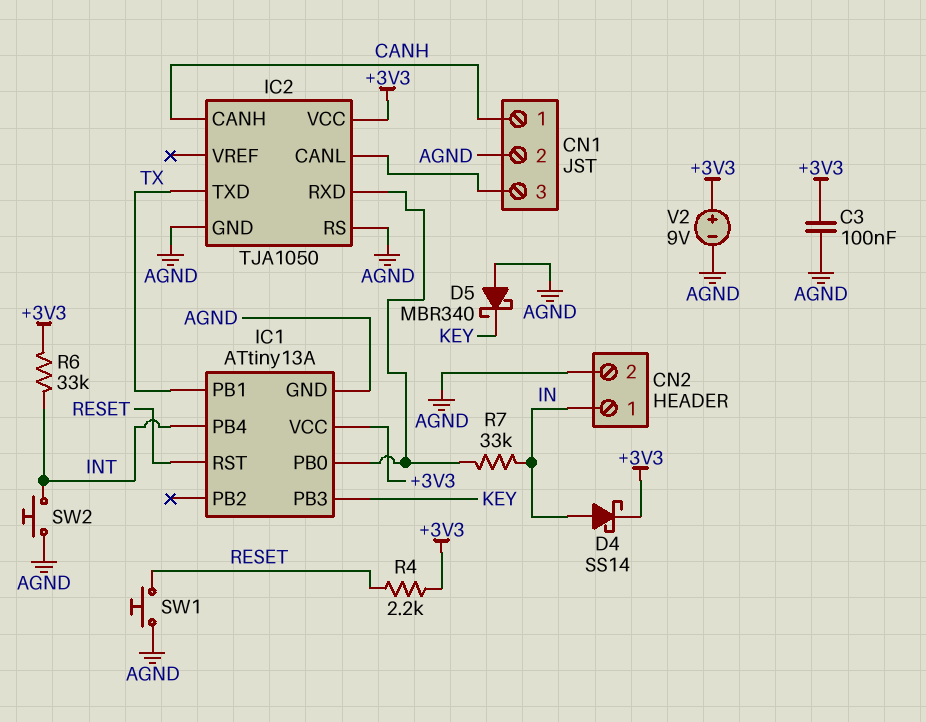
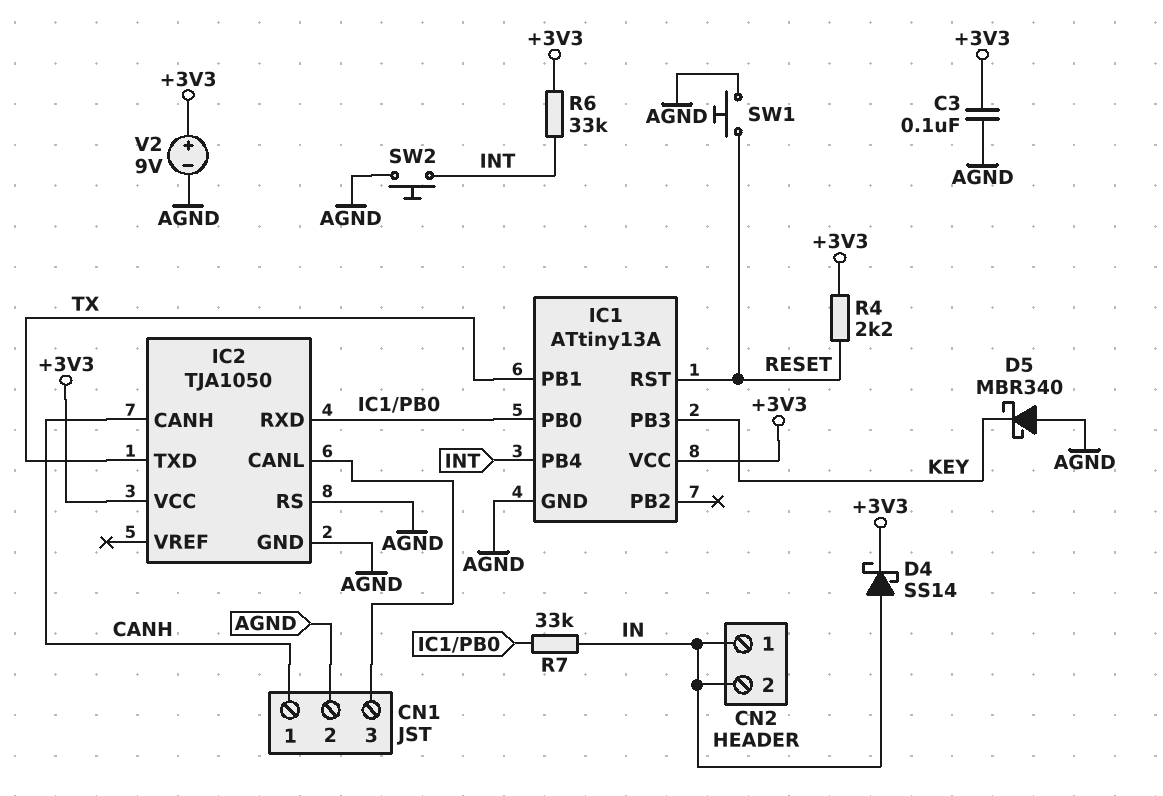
CN2 pin 2: AGND -> IN

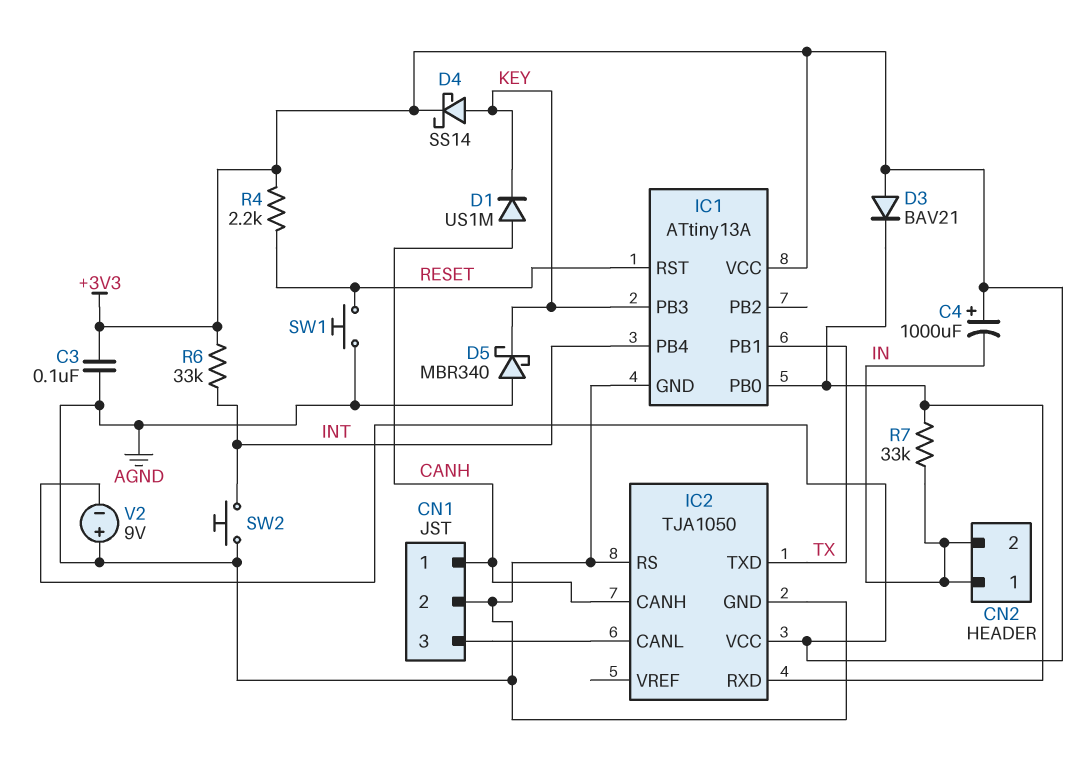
C4: none -> 1000uF (plus +3V3, minus IN)
D1: none -> diode US1M (A CANH, K KEY)
D3: none -> diode BAV21 (A +3V3, K IC1/PB0)
D4: schottky SS14 (A IN, K +3V3) -> schottky SS14 (A KEY, K +3V3)
V2: 9V (plus +3V3, minus AGND) -> 9V (plus AGND, minus +3V3)

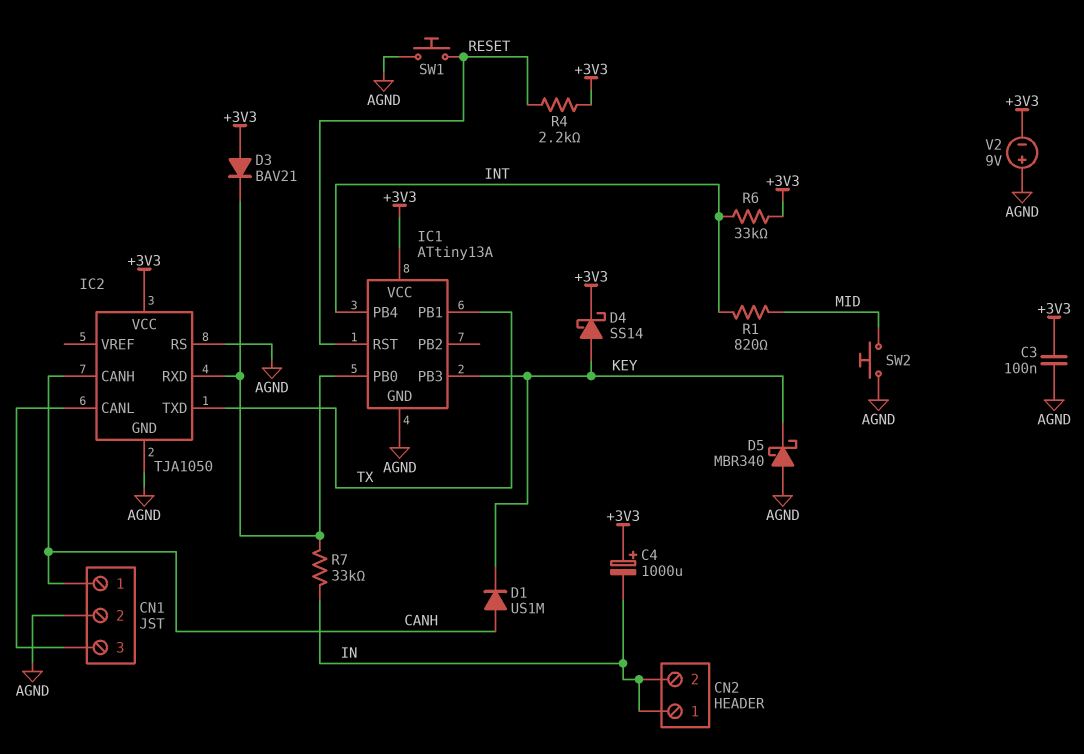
R1: none -> 820 (INT, MID)
SW2: button (AGND, INT) -> button (AGND, MID)

